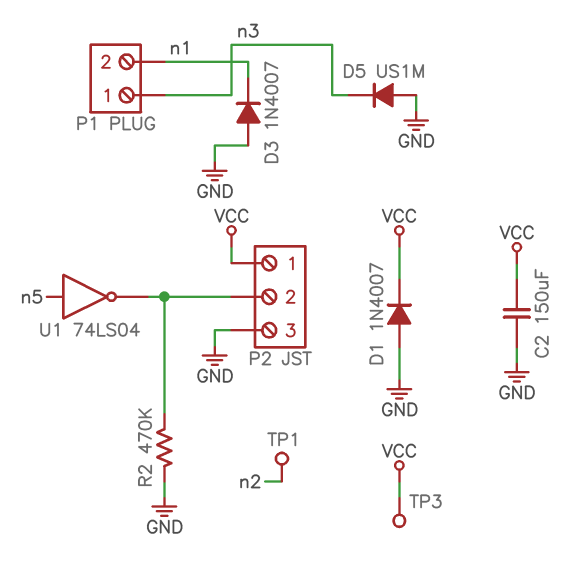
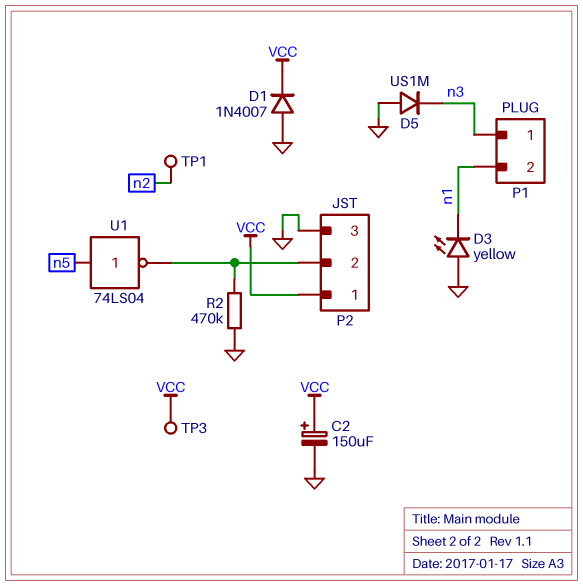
C2: 150uF (GND, VCC) -> 150uF (plus VCC, minus GND)
D3: diode 1N4007 (A GND, K n1) -> LED yellow (A GND, K n1)

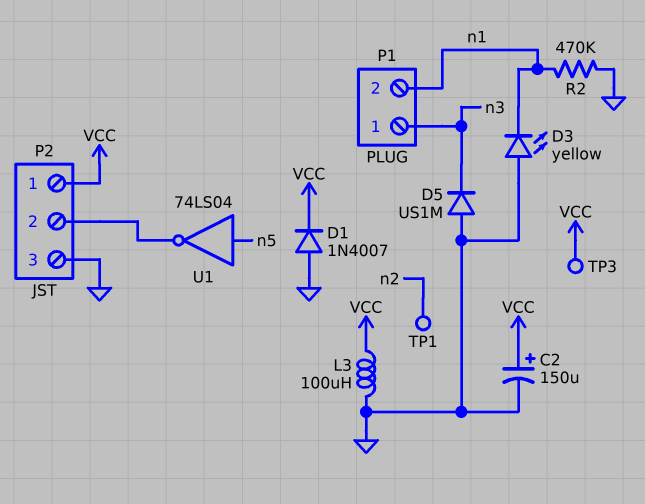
L3: none -> 100uH (GND, VCC)
R2: 470k (GND, P2/2) -> 470k (GND, n1)

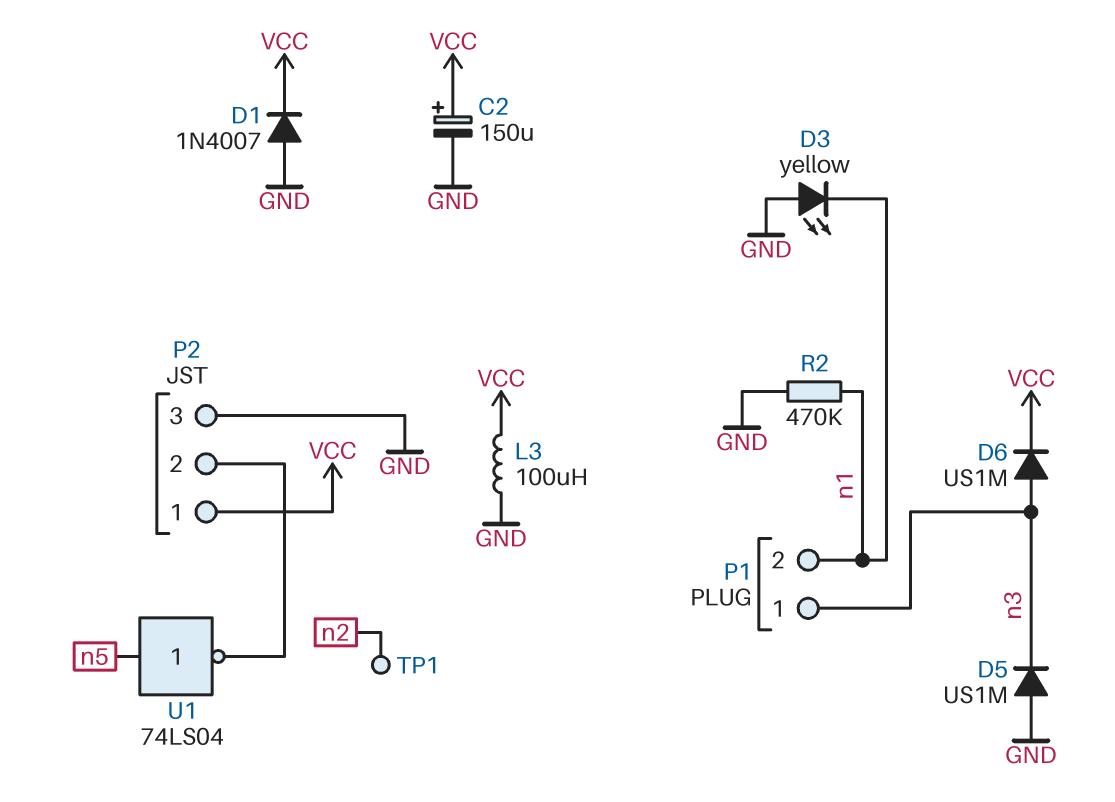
D6: none -> diode US1M (A n3, K VCC)
TP3: test point (VCC) -> none

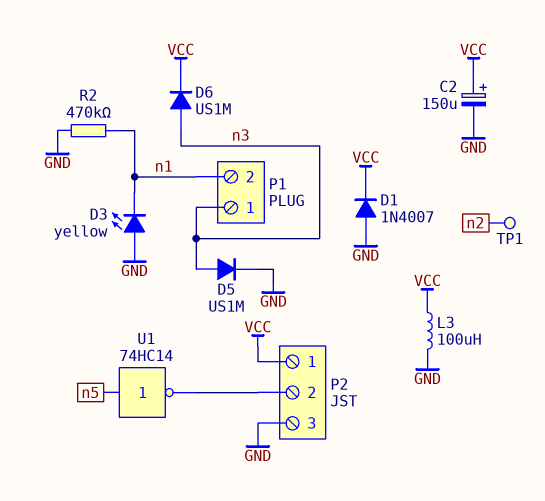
D5: diode US1M (A GND, K n3) -> diode US1M (A n3, K GND)
U1: NOT 74LS04 (in n5, out P2/2) -> NOT 74HC14 (in n5, out P2/2)

